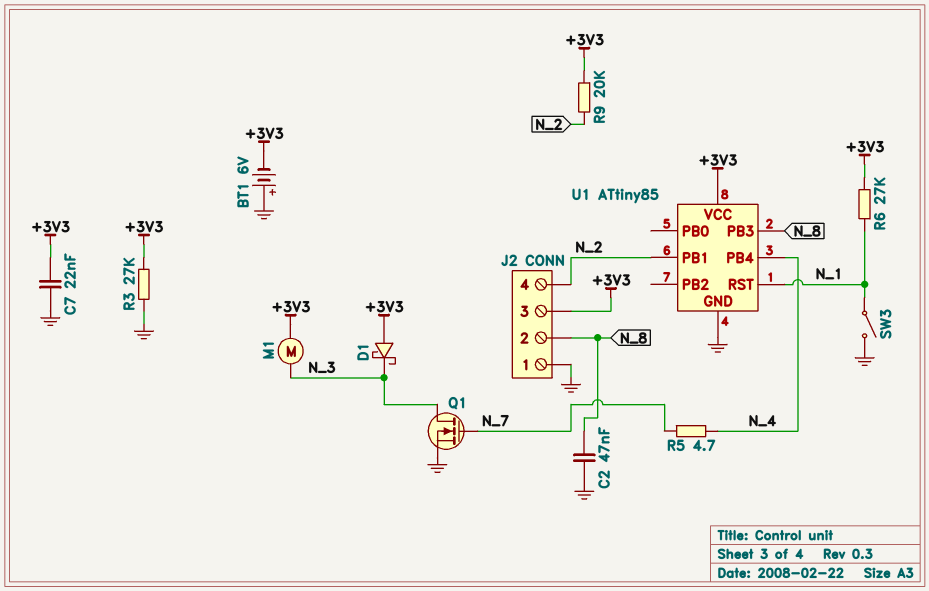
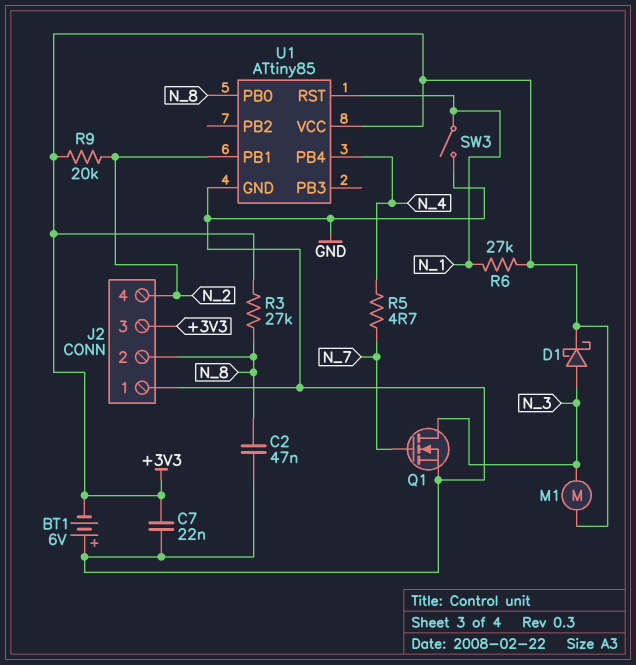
D1: schottky (A +3V3, K N_3) -> schottky (A N_3, K +3V3)
R3: 27k (+3V3, GND) -> 27k (+3V3, N_8)
U1 pin PB0: none -> N_8
U1 pin PB3: N_8 -> none

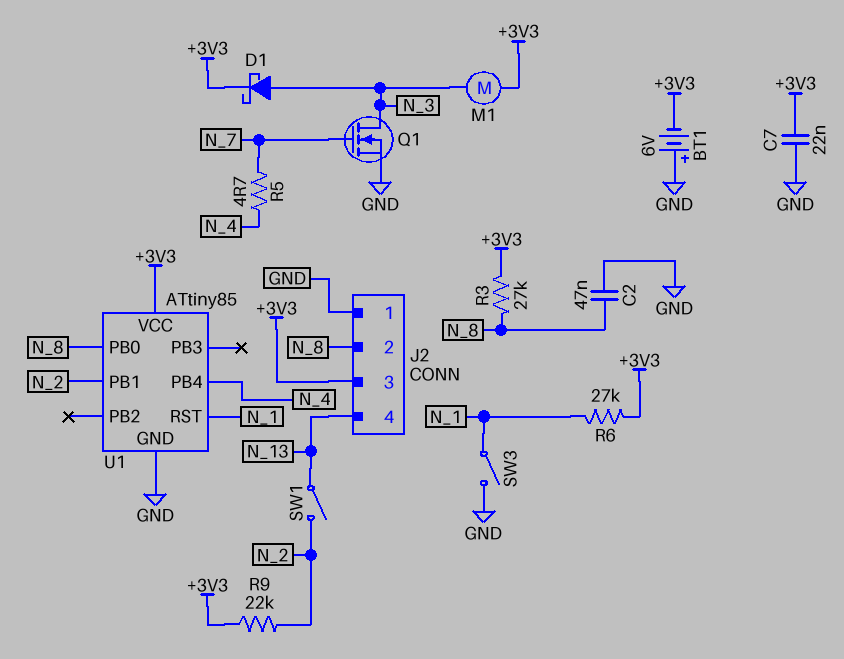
J2 pin 4: N_2 -> N_13
R9: 20k (+3V3, N_2) -> 22k (+3V3, N_2)
SW1: none -> switch (N_2, N_13)

